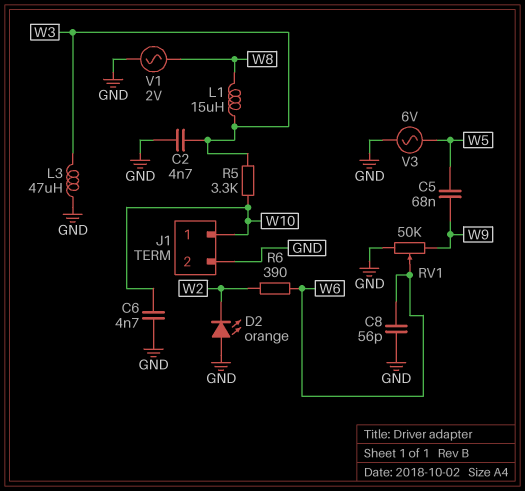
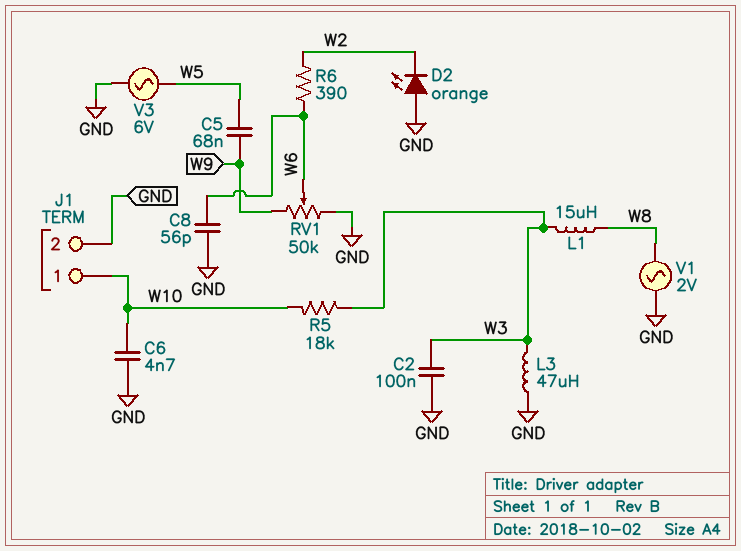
C2: 4.7nF (GND, W3) -> 100nF (GND, W3)
R5: 3.3k (W3, W10) -> 18k (W3, W10)

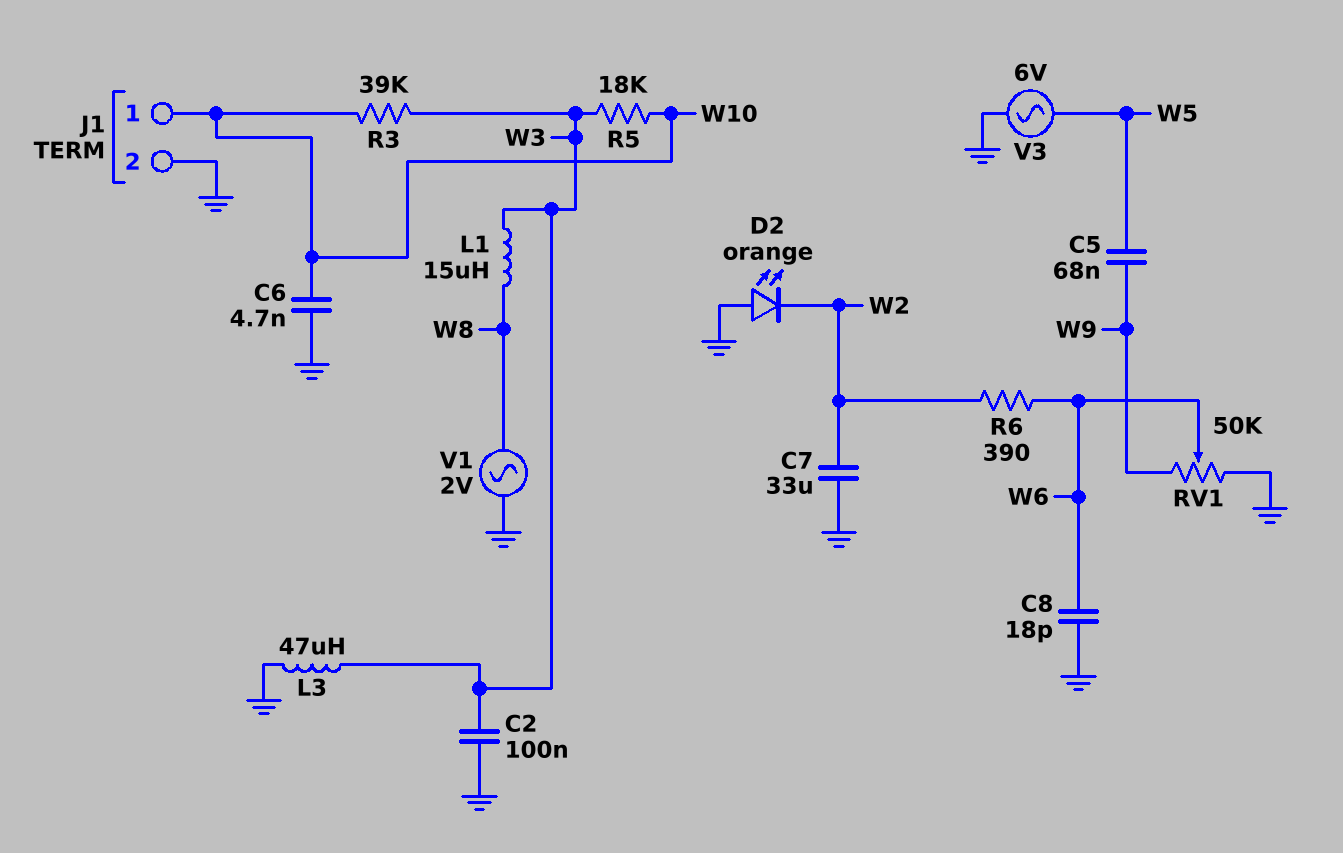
C7: none -> 33uF (GND, W2)
C8: 56pF (GND, W6) -> 18pF (GND, W6)
R3: none -> 39k (W3, W10)

